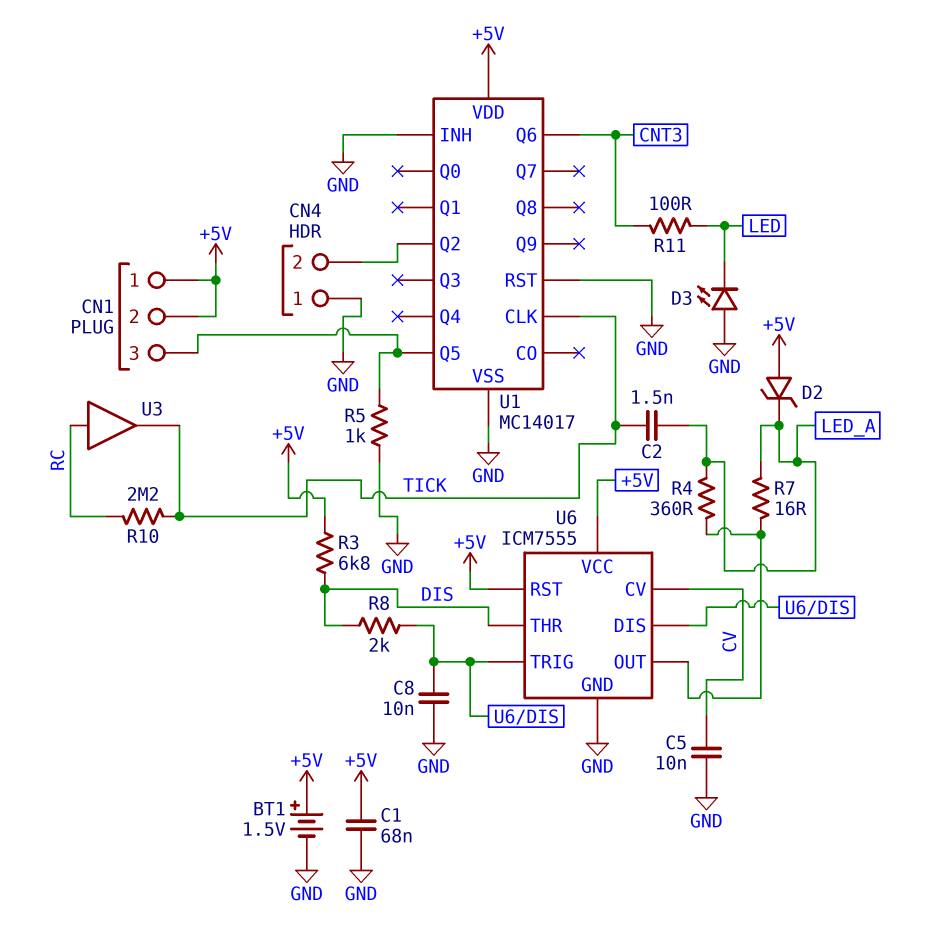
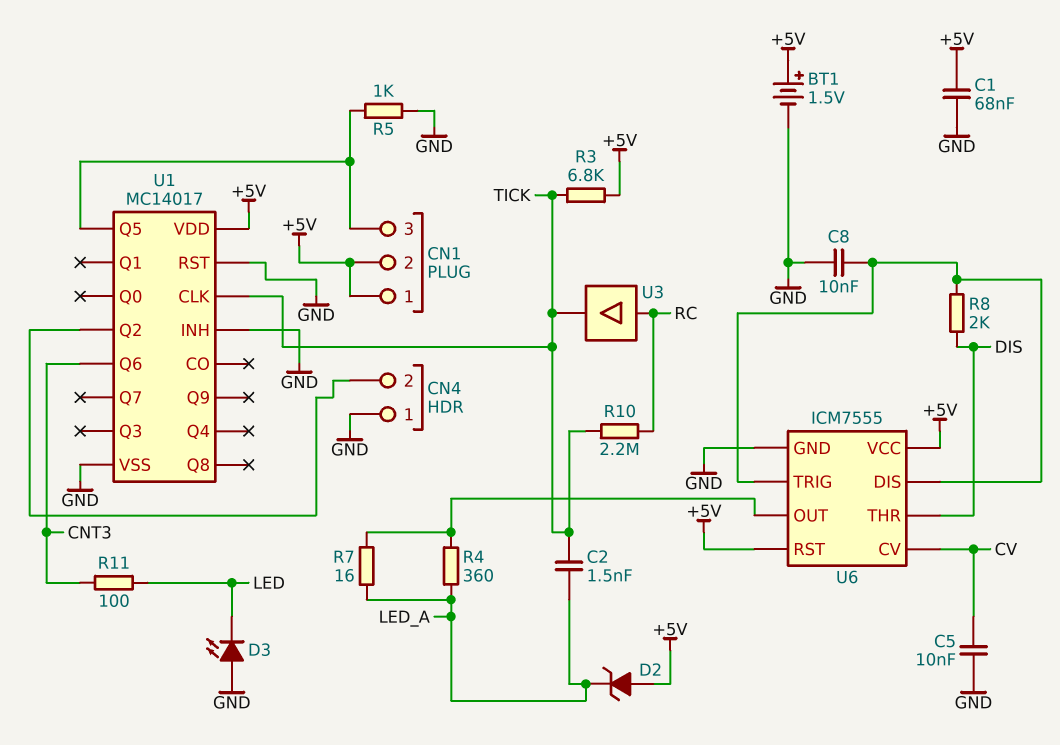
R3: 6.8k (+5V, DIS) -> 6.8k (+5V, TICK)

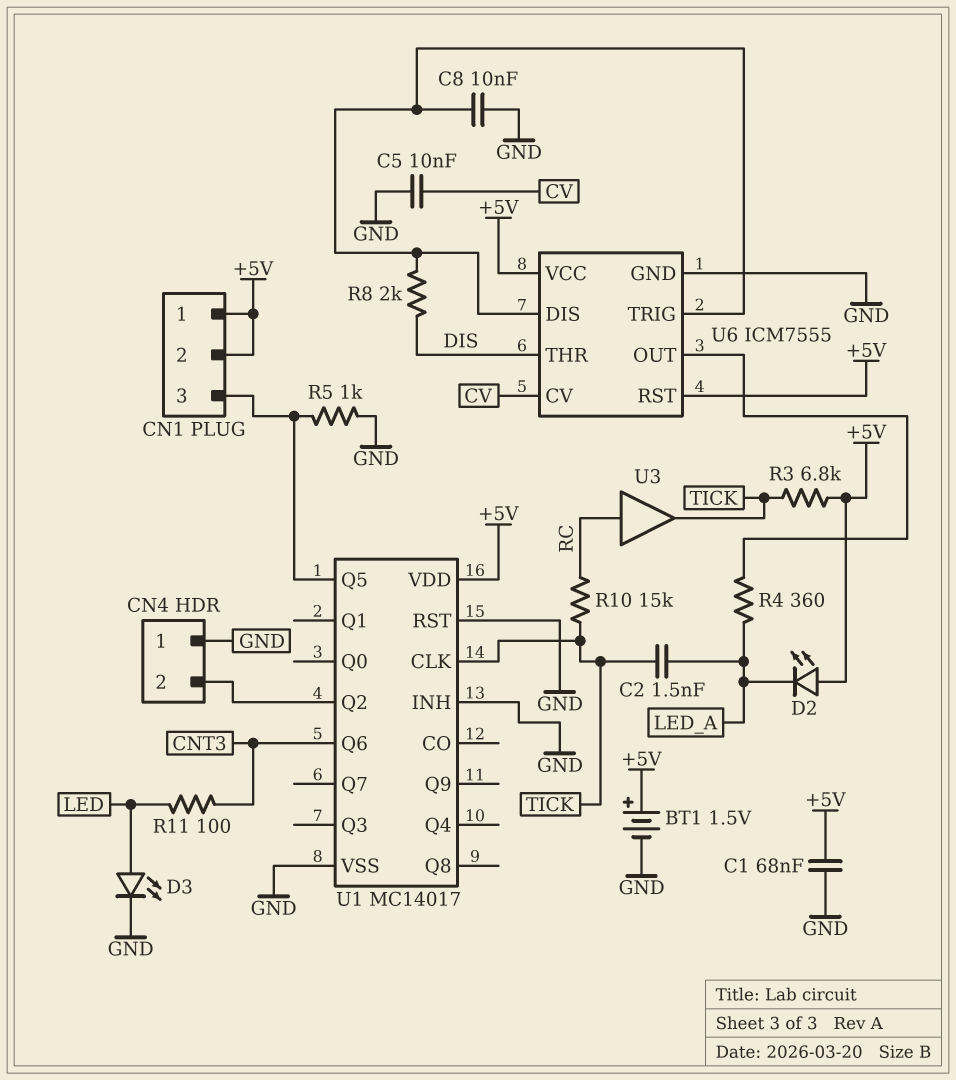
D2: zener (A +5V, K LED_A) -> LED (A +5V, K LED_A)
D3: LED (A GND, K LED) -> LED (A LED, K GND)
R7: 16 (LED_A, U6/OUT) -> none
R10: 2.2M (RC, TICK) -> 15k (RC, TICK)

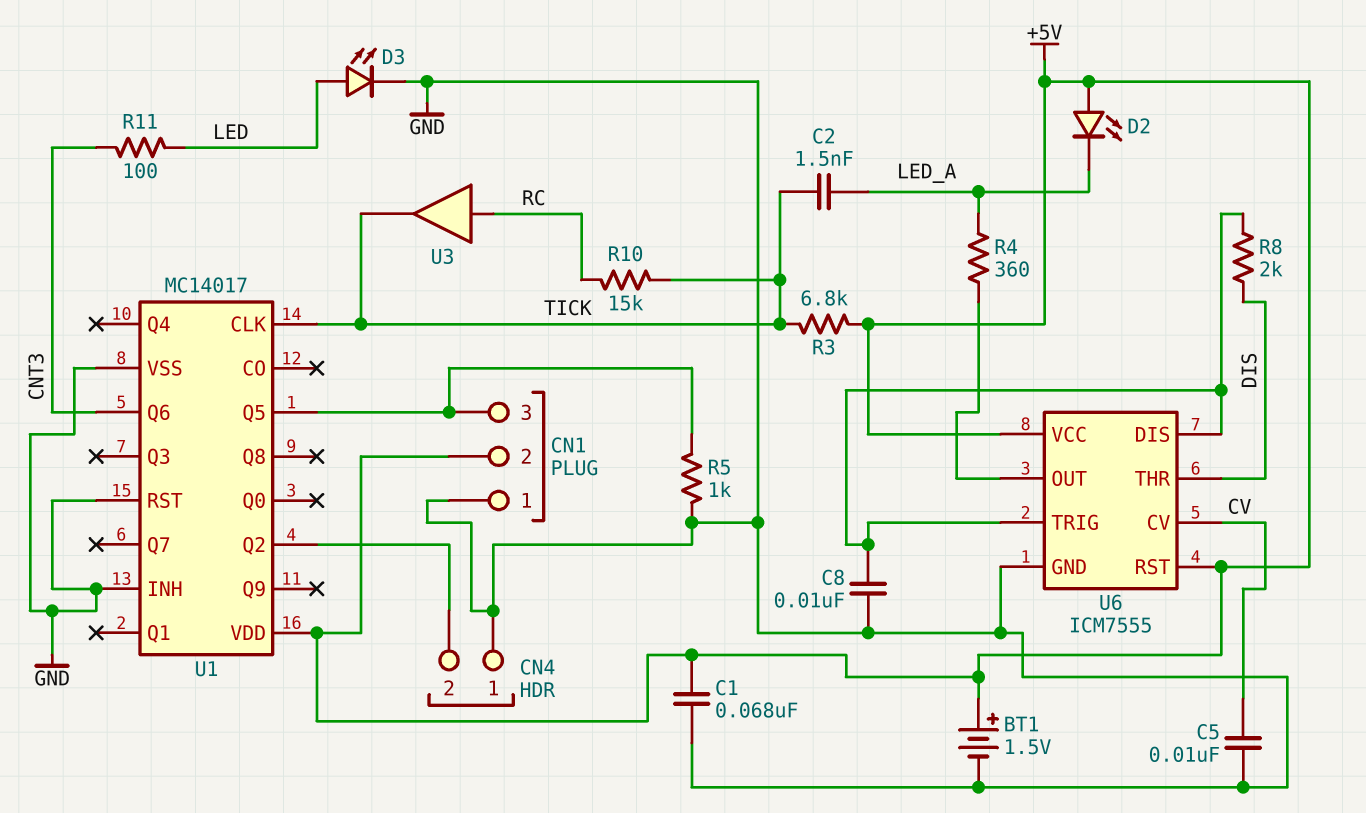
CN1 pin 1: +5V -> GND

